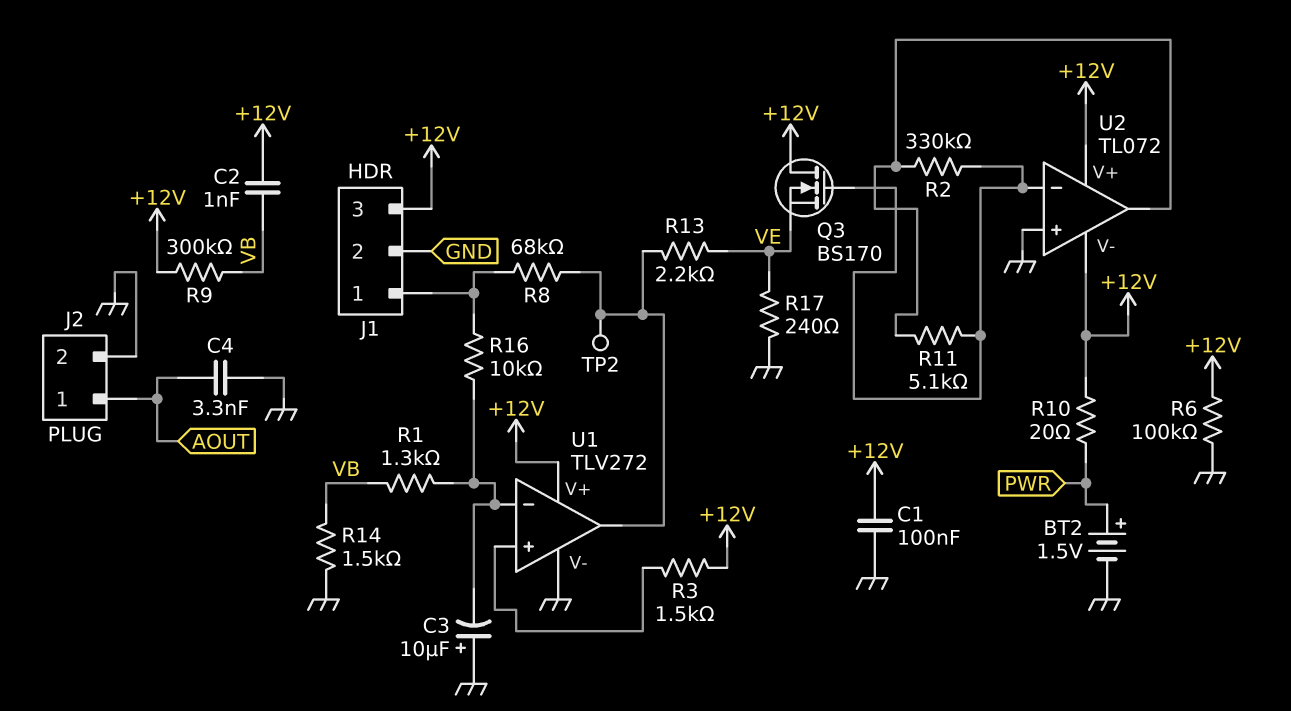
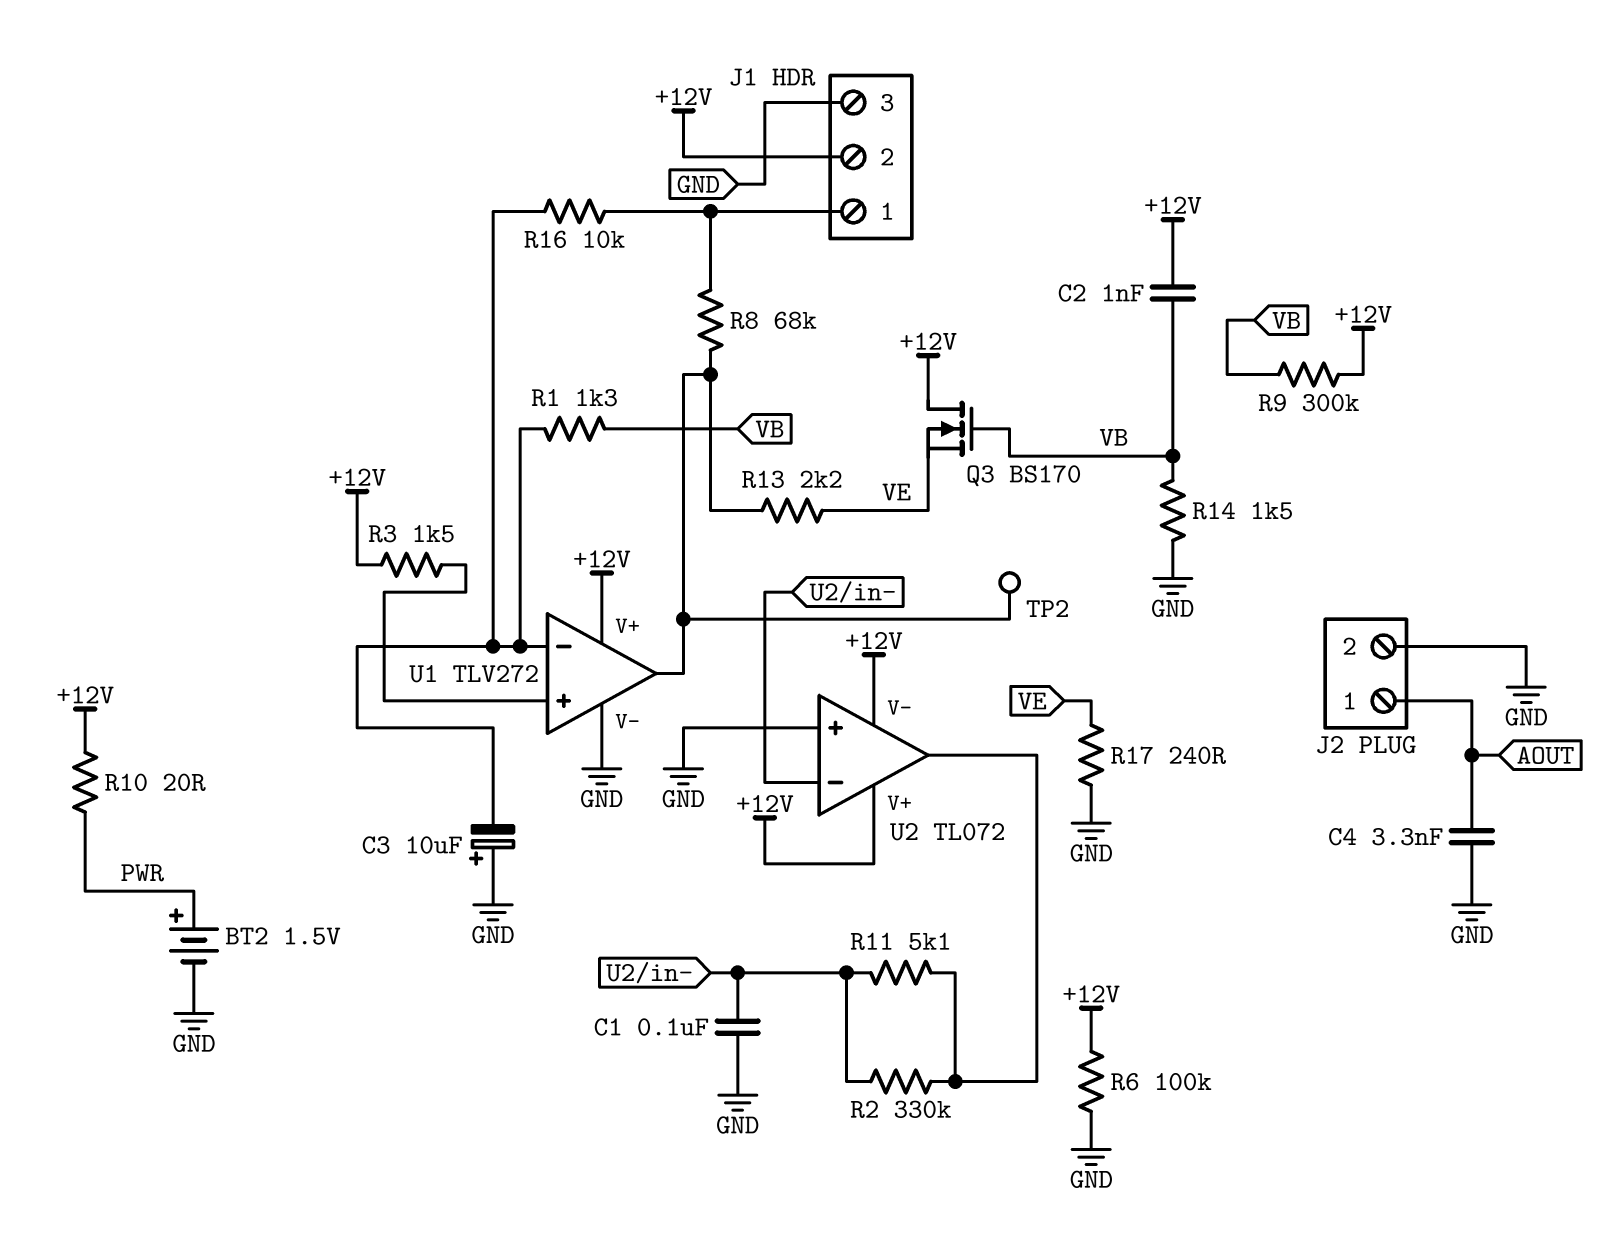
C1: 100nF (+12V, GND) -> 100nF (GND, U2/in-)
J1 pin 2: GND -> +12V
J1 pin 3: +12V -> GND
Q3: NMOS BS170 (G U2/in-, D +12V, S VE) -> NMOS BS170 (G VB, D +12V, S VE)

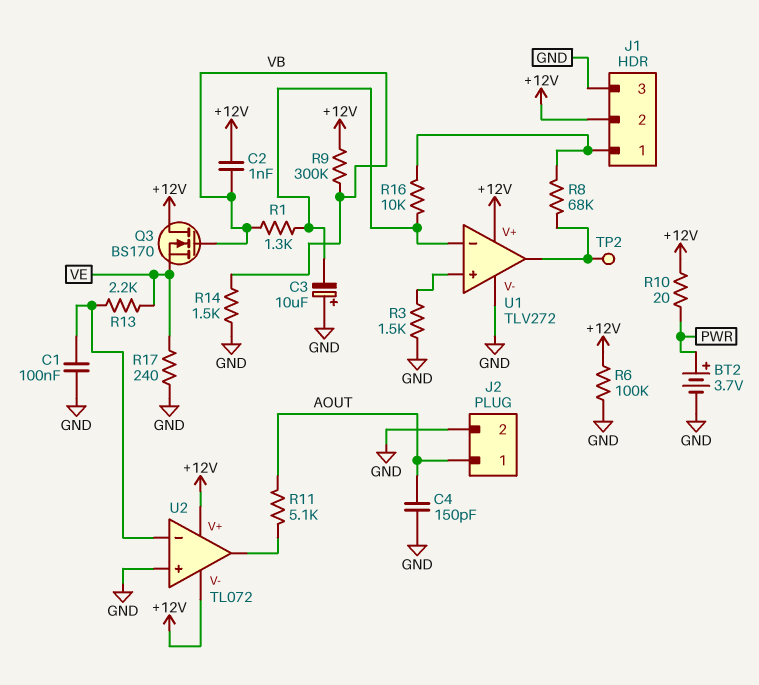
BT2: 1.5V (plus PWR, minus GND) -> 3.7V (plus PWR, minus GND)
C4: 3.3nF (AOUT, GND) -> 150pF (AOUT, GND)
R2: 330k (U2/in-, U2/out) -> none
R3: 1.5k (+12V, U1/in+) -> 1.5k (GND, U1/in+)
R11: 5.1k (U2/in-, U2/out) -> 5.1k (AOUT, U2/out)
R13: 2.2k (U1/out, VE) -> 2.2k (U2/in-, VE)

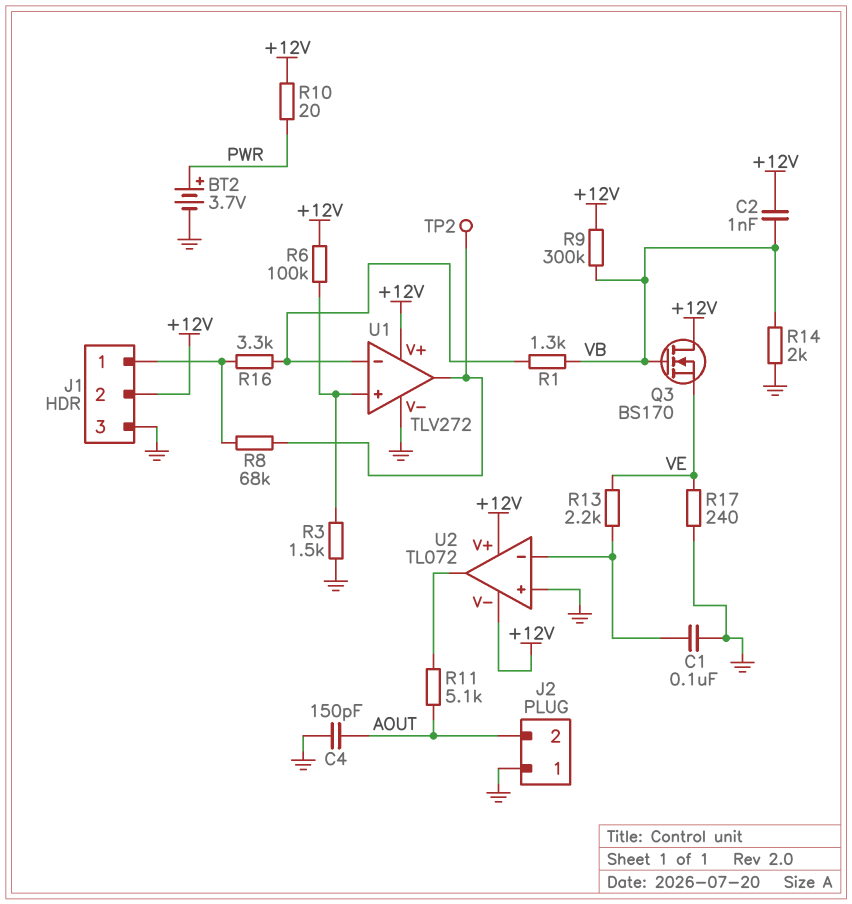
C3: 10uF (plus GND, minus U1/in-) -> none
J2 pin 1: AOUT -> GND
J2 pin 2: GND -> AOUT
R6: 100k (+12V, GND) -> 100k (+12V, U1/in+)
R14: 1.5k (GND, VB) -> 2k (GND, VB)
R16: 10k (J1/1, U1/in-) -> 3.3k (J1/1, U1/in-)

